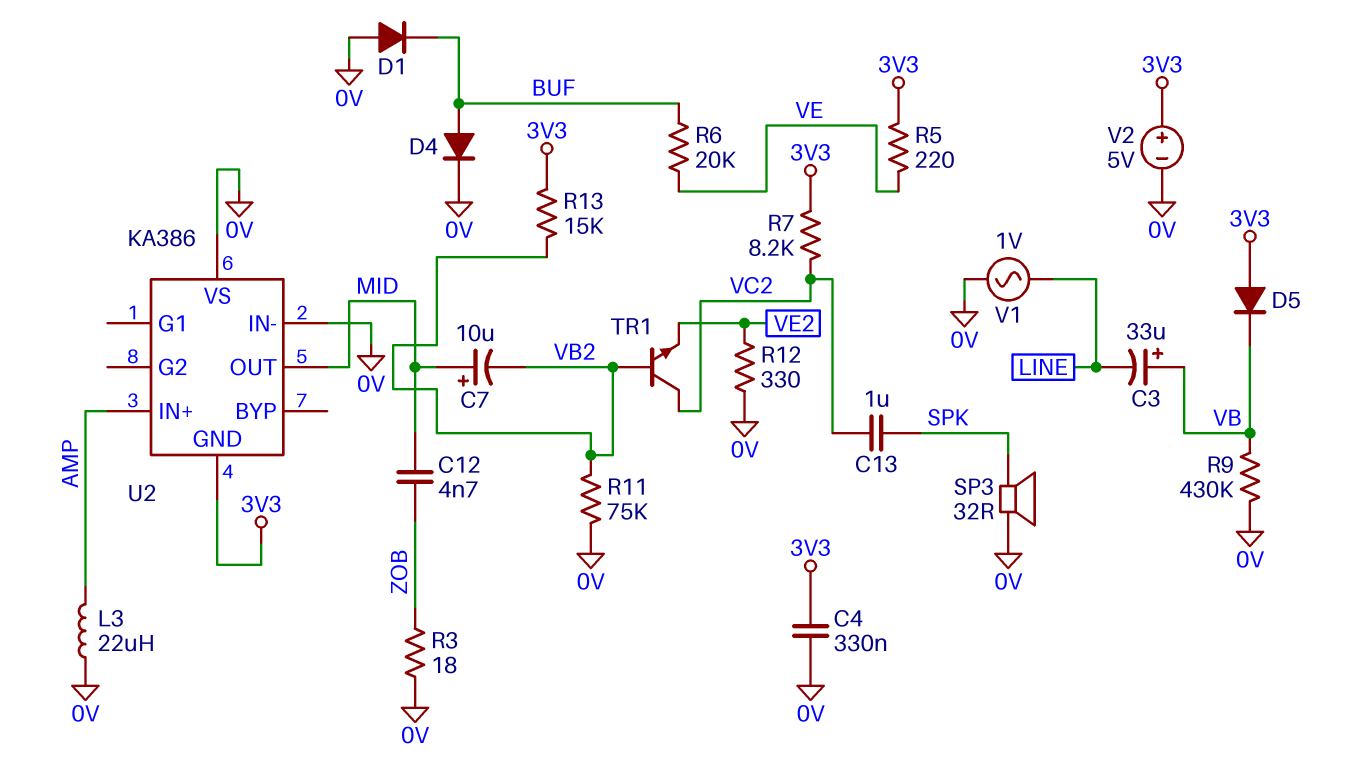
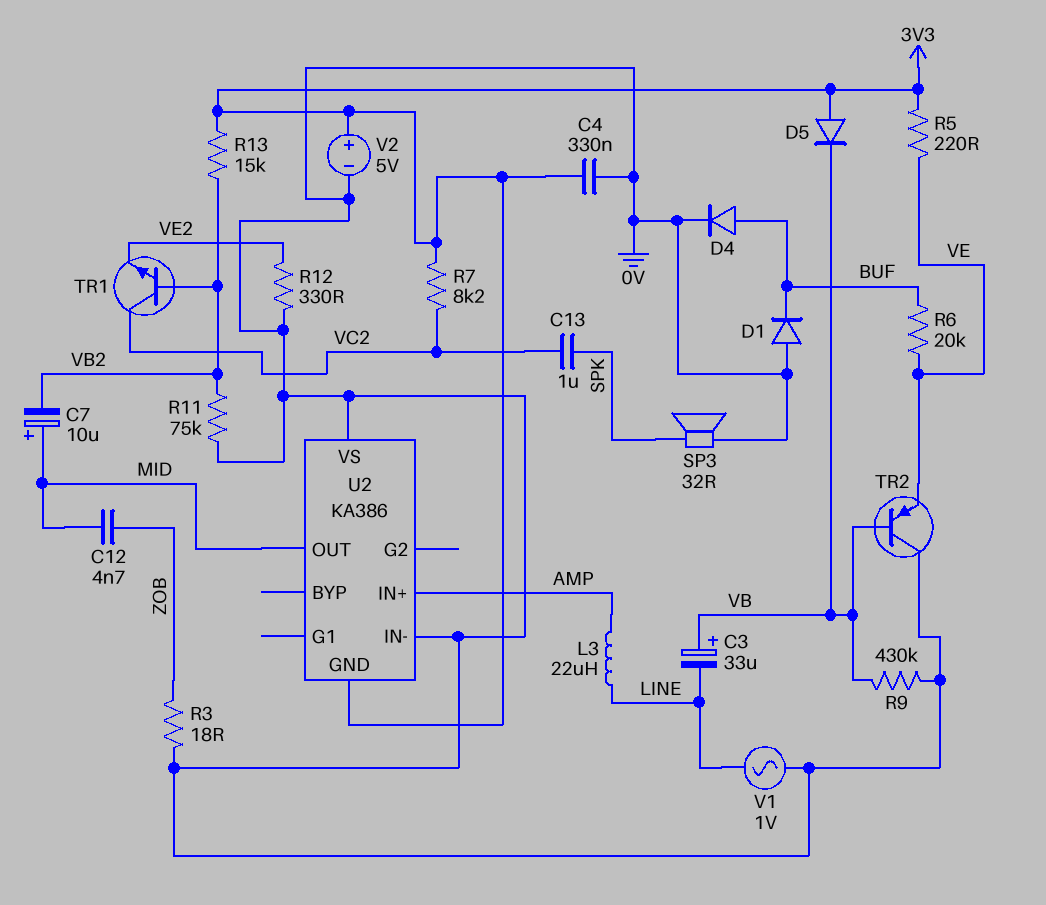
L3: 22uH (0V, AMP) -> 22uH (AMP, LINE)
TR2: none -> PNP (B VB, C 0V, E VE)

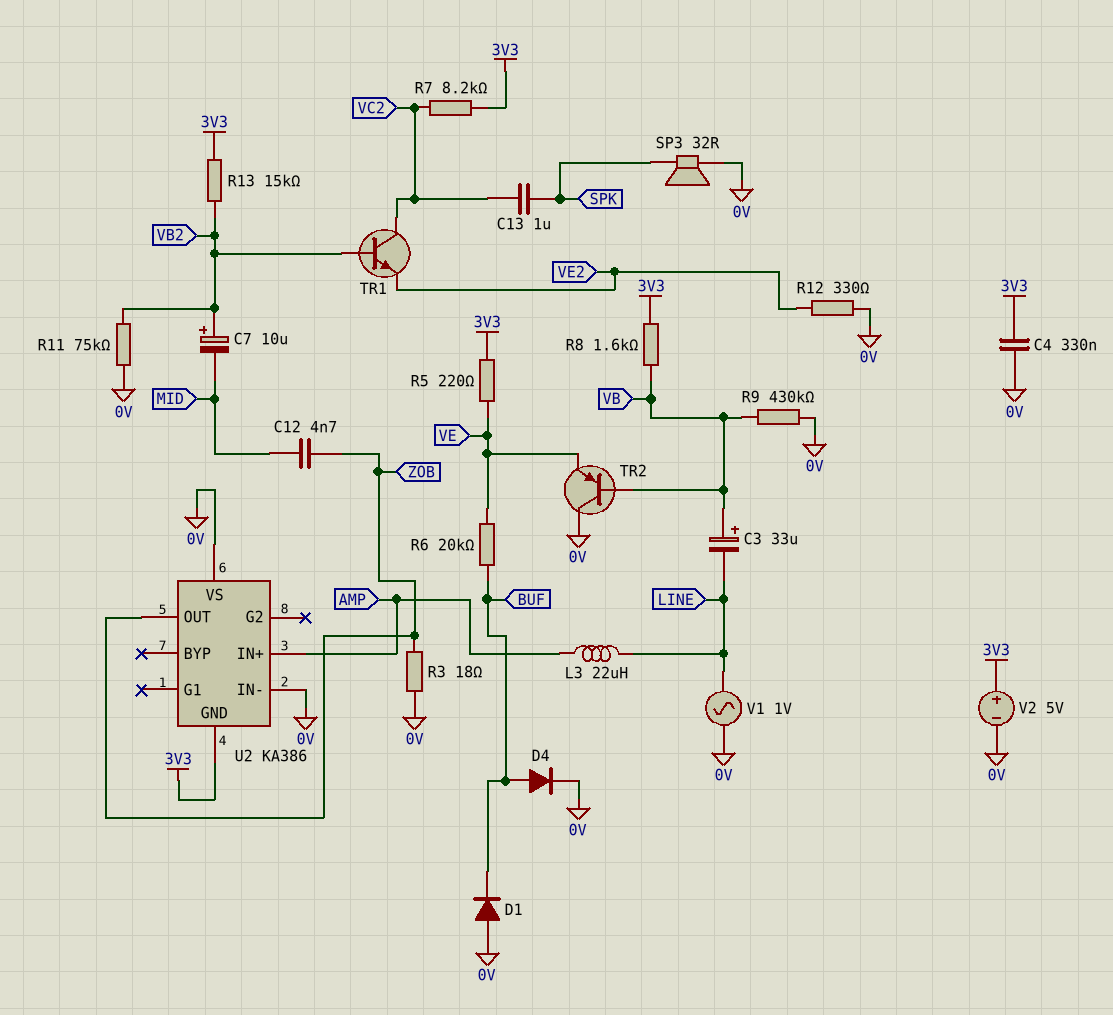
C7: 10uF (plus MID, minus VB2) -> 10uF (plus VB2, minus MID)
D5: diode (A 3V3, K VB) -> none
R8: none -> 1.6k (3V3, VB)
U2 pin OUT: MID -> ZOB

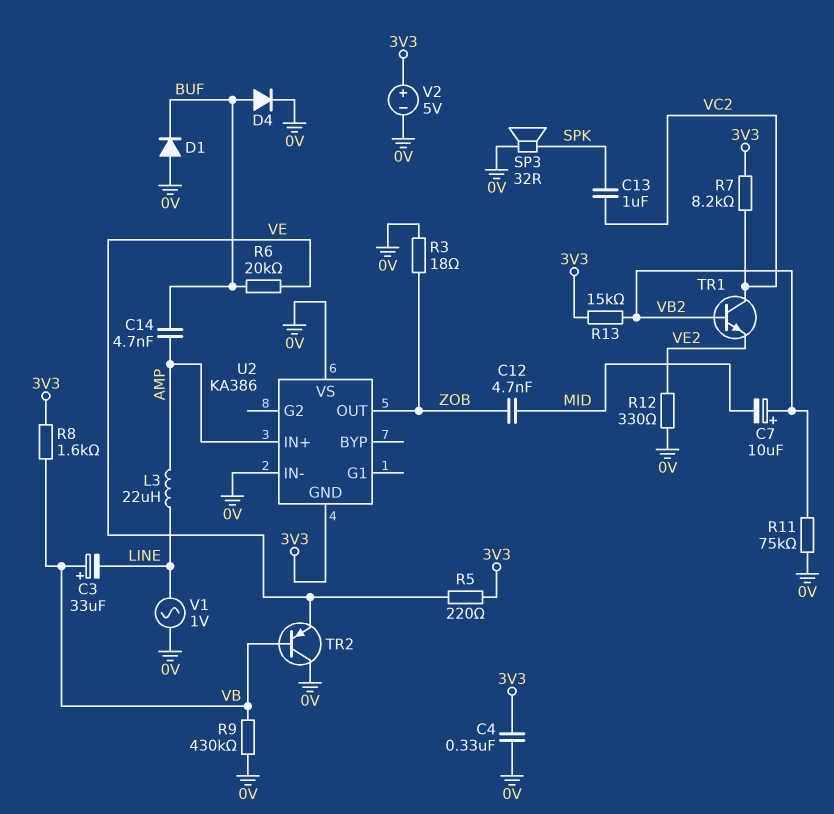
C14: none -> 4.7nF (AMP, BUF)

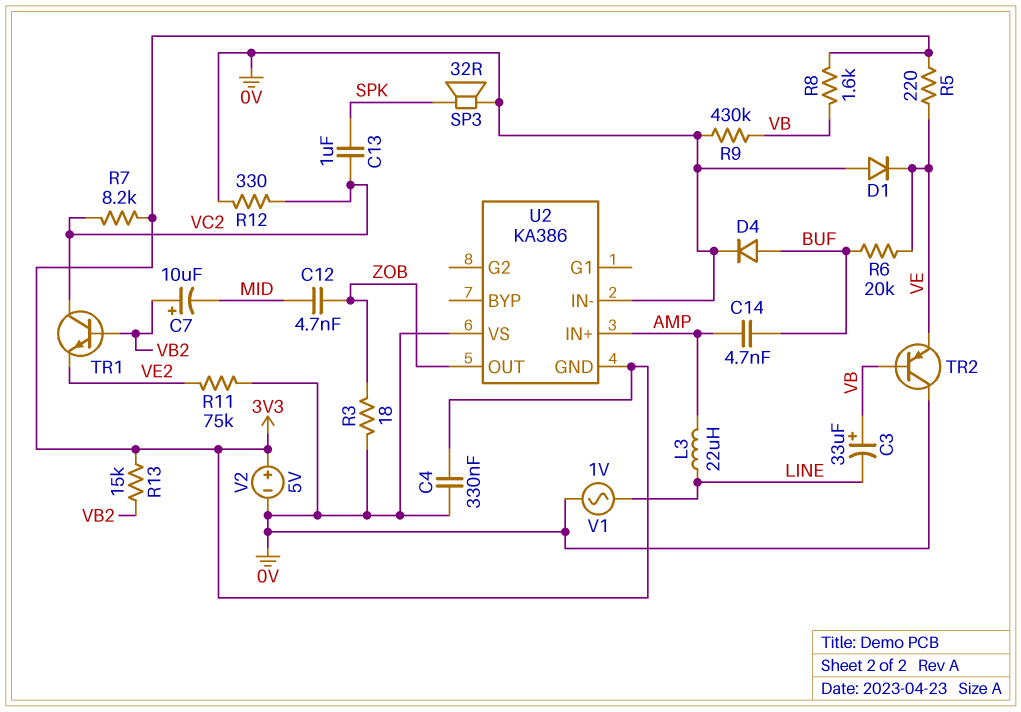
D1: diode (A 0V, K BUF) -> diode (A 0V, K VE)
R11: 75k (0V, VB2) -> 75k (0V, VE2)
R12: 330 (0V, VE2) -> 330 (0V, VC2)

